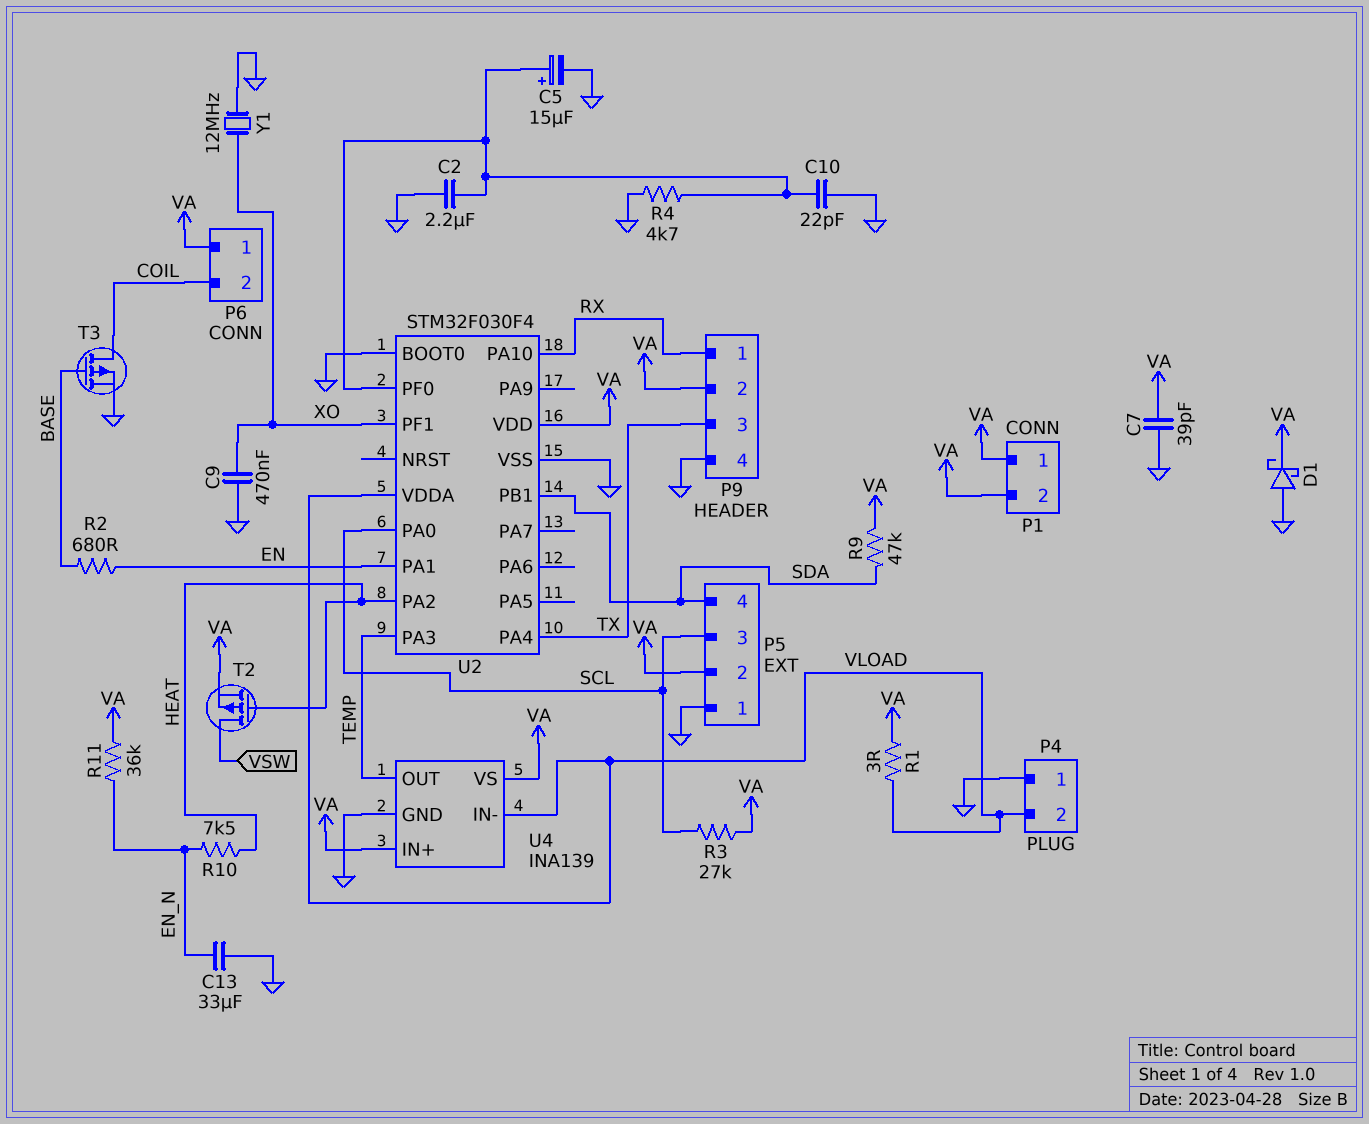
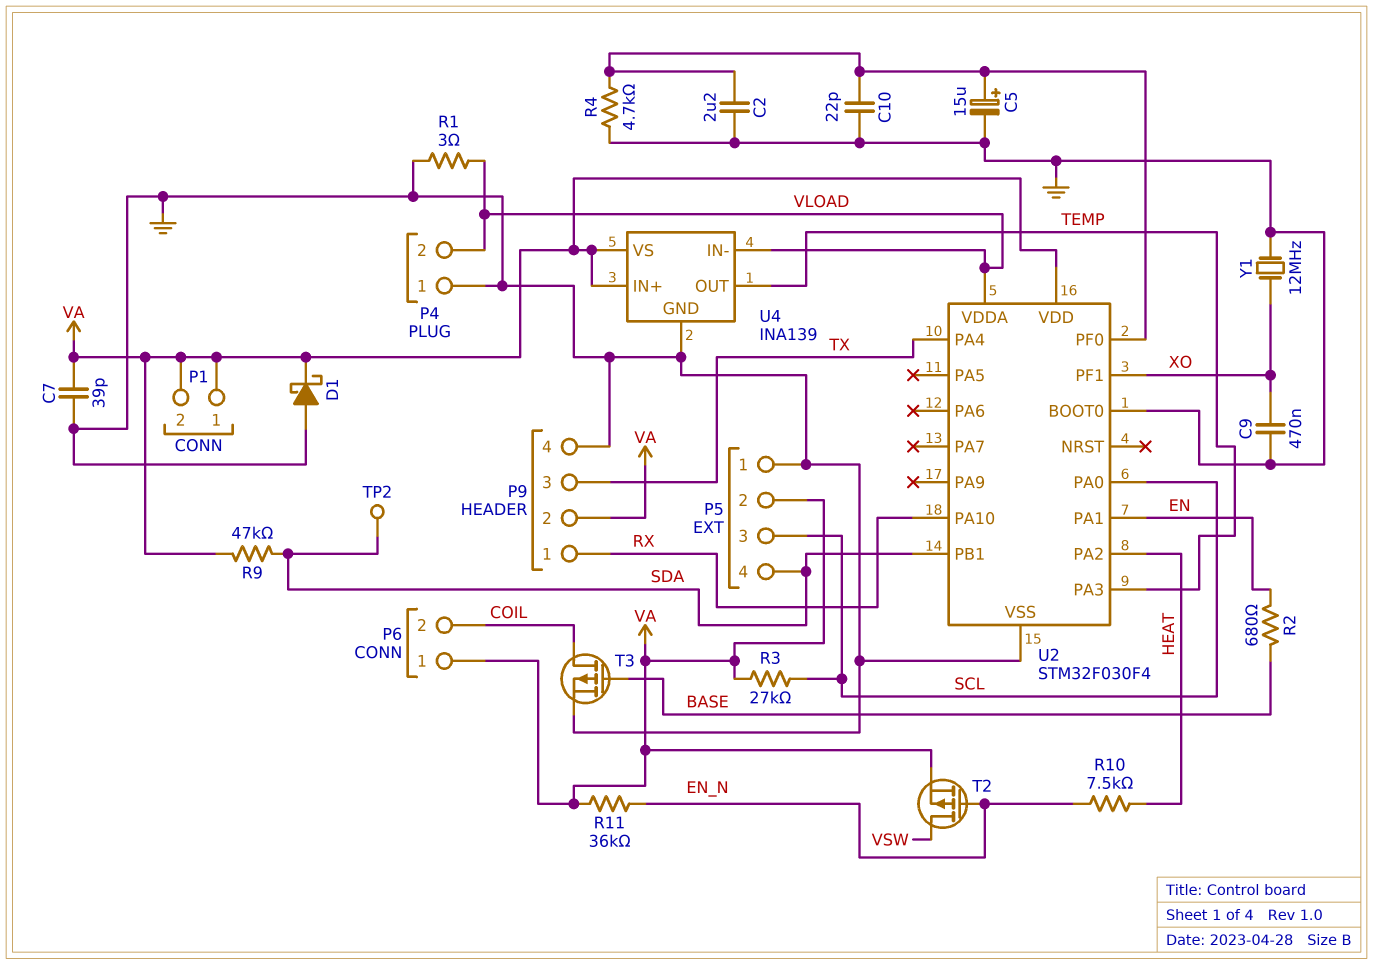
C13: 33uF (EN_N, GND) -> none
R1: 3 (VA, VLOAD) -> 3 (GND, VLOAD)
T2: PMOS (G HEAT, D VSW, S VA) -> PMOS (G EN_N, D VSW, S VA)
TP2: none -> test point (SDA)

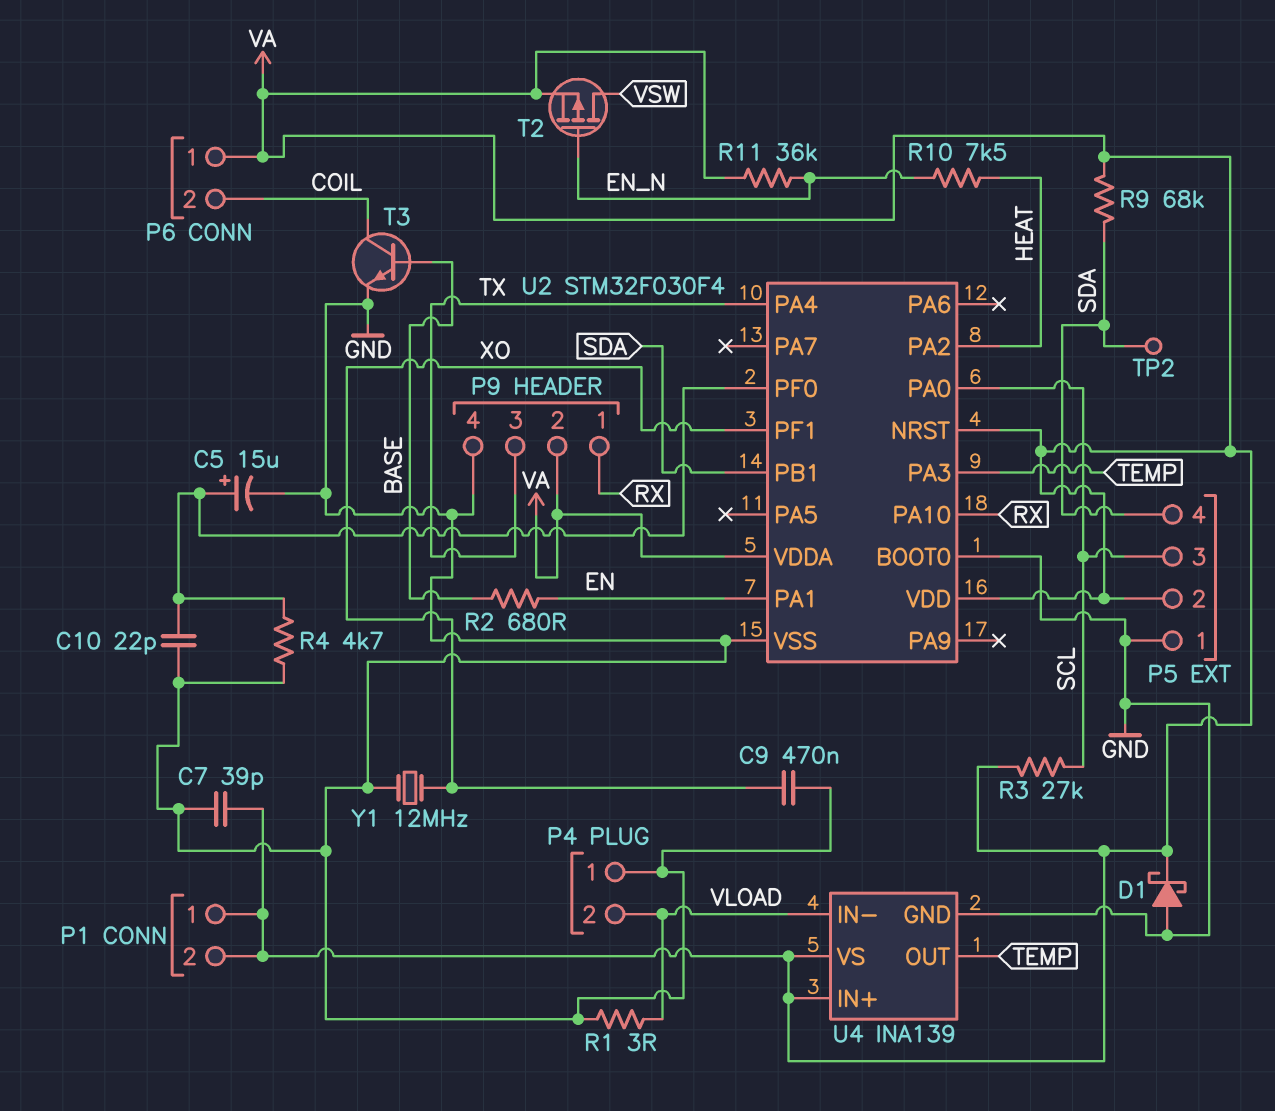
C2: 2.2uF (GND, U2/PF0) -> none
R9: 47k (SDA, VA) -> 68k (SDA, VA)
T3: PMOS (G BASE, D COIL, S GND) -> NPN (B BASE, C COIL, E GND)
U2 pin NRST: none -> VA
U2 pin VDDA: VLOAD -> VA

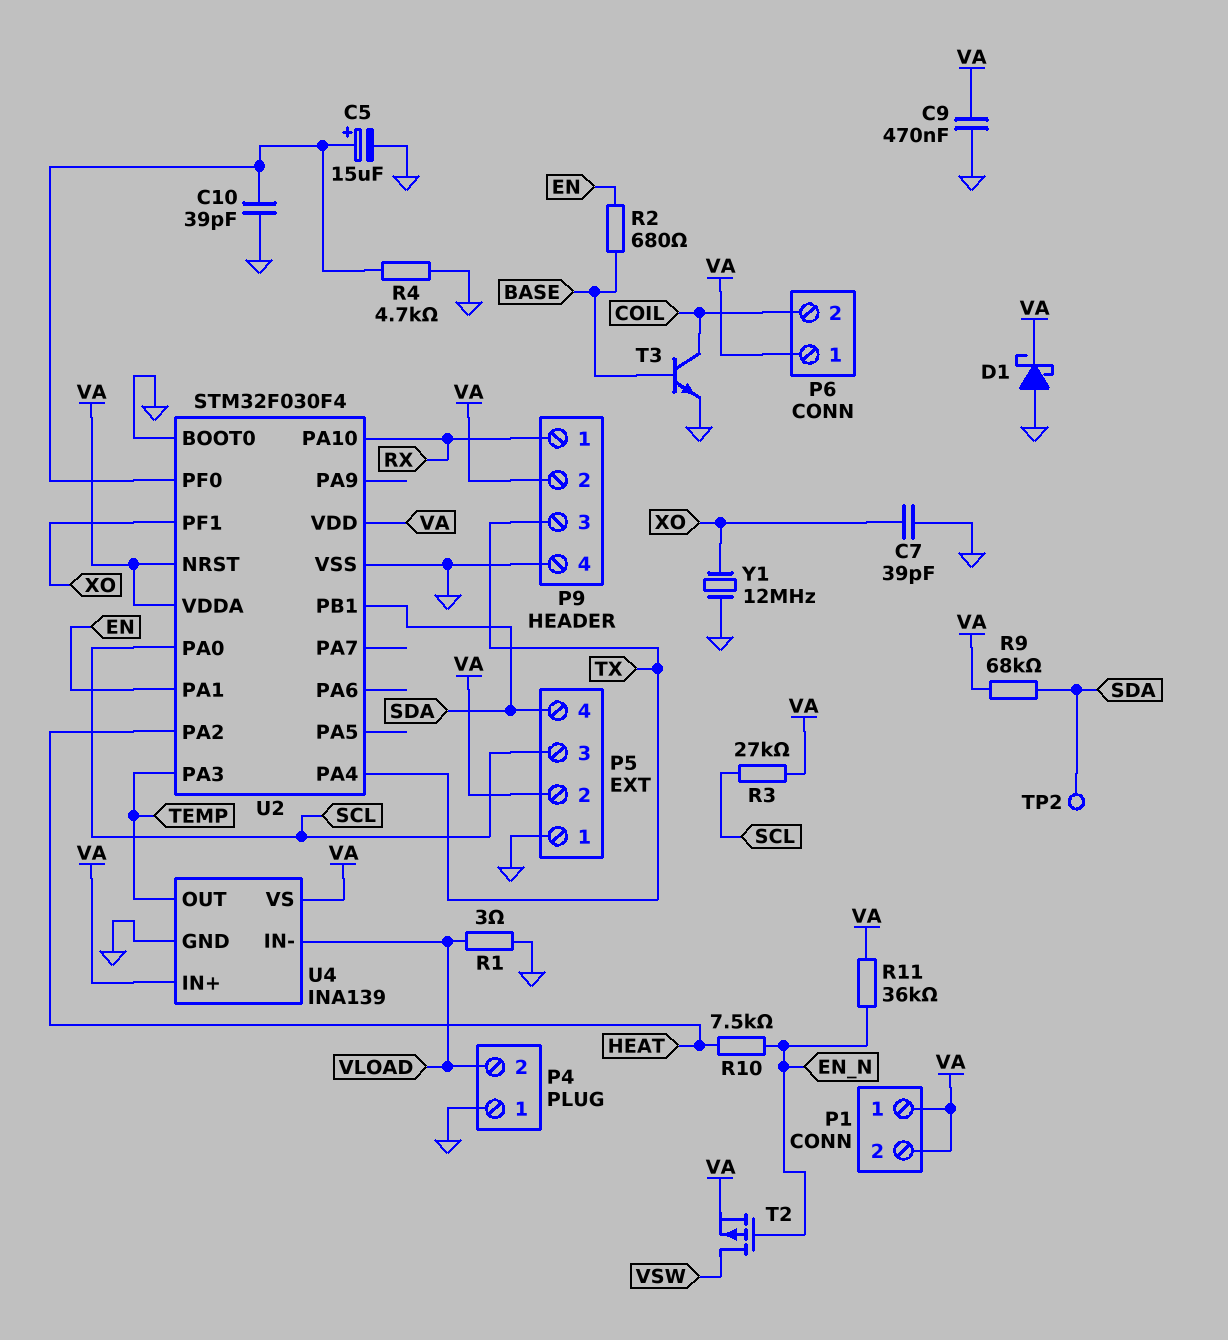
C7: 39pF (GND, VA) -> 39pF (GND, XO)
C9: 470nF (GND, XO) -> 470nF (GND, VA)
C10: 22pF (GND, U2/PF0) -> 39pF (GND, U2/PF0)

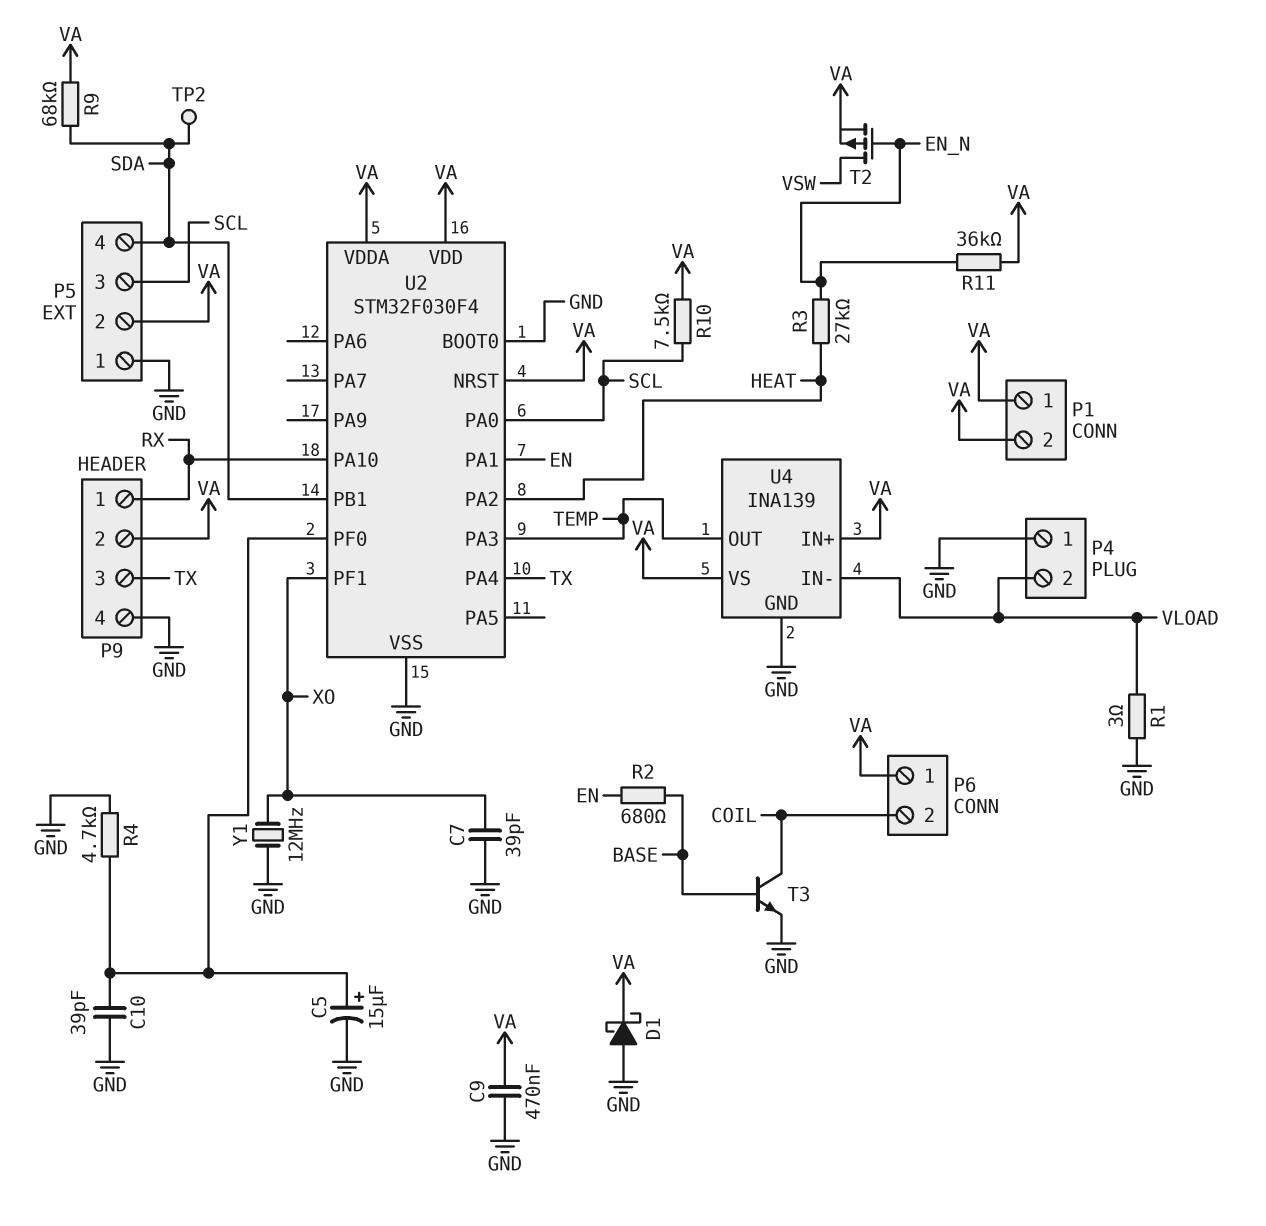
R3: 27k (SCL, VA) -> 27k (EN_N, HEAT)
R10: 7.5k (EN_N, HEAT) -> 7.5k (SCL, VA)

